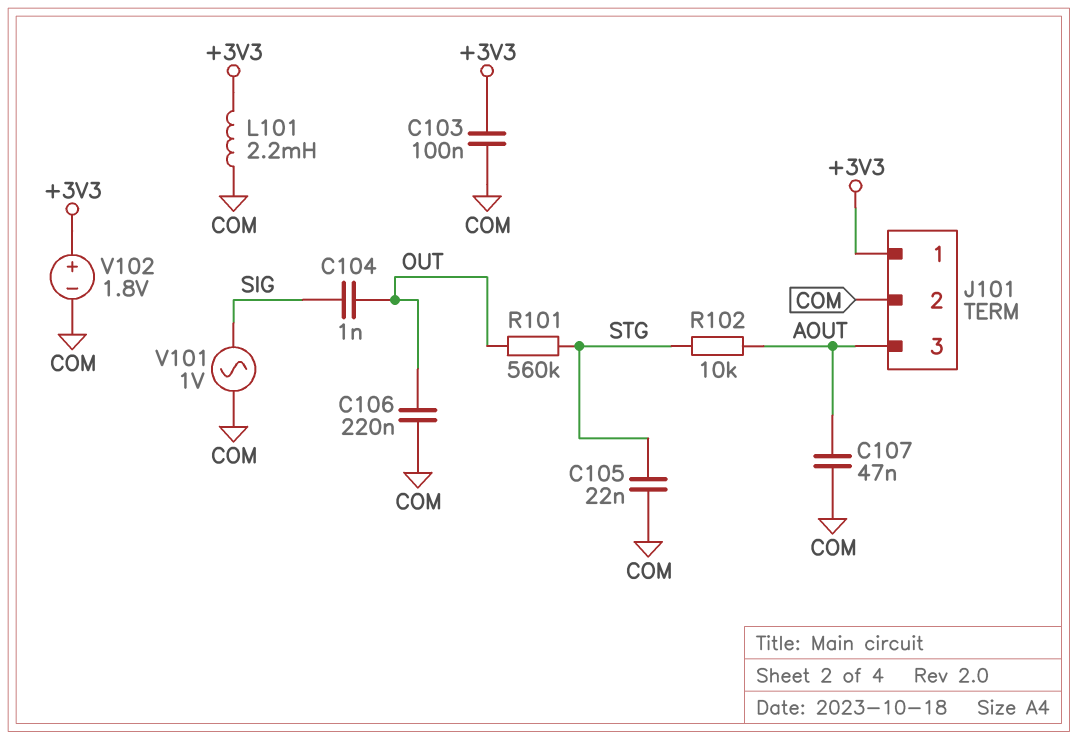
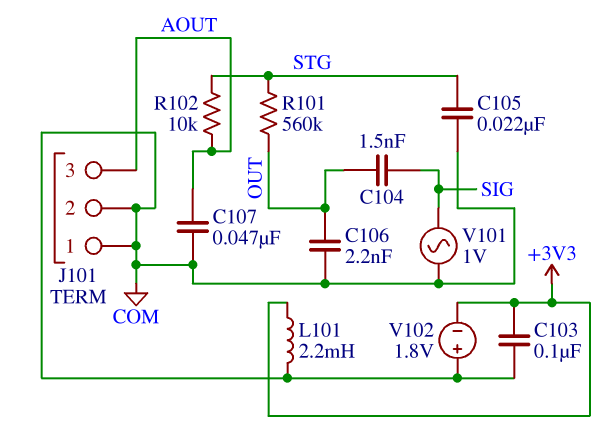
C104: 1nF (OUT, SIG) -> 1.5nF (OUT, SIG)
C106: 220nF (COM, OUT) -> 2.2nF (COM, OUT)
J101 pin 1: +3V3 -> COM
V102: 1.8V (plus +3V3, minus COM) -> 1.8V (plus COM, minus +3V3)

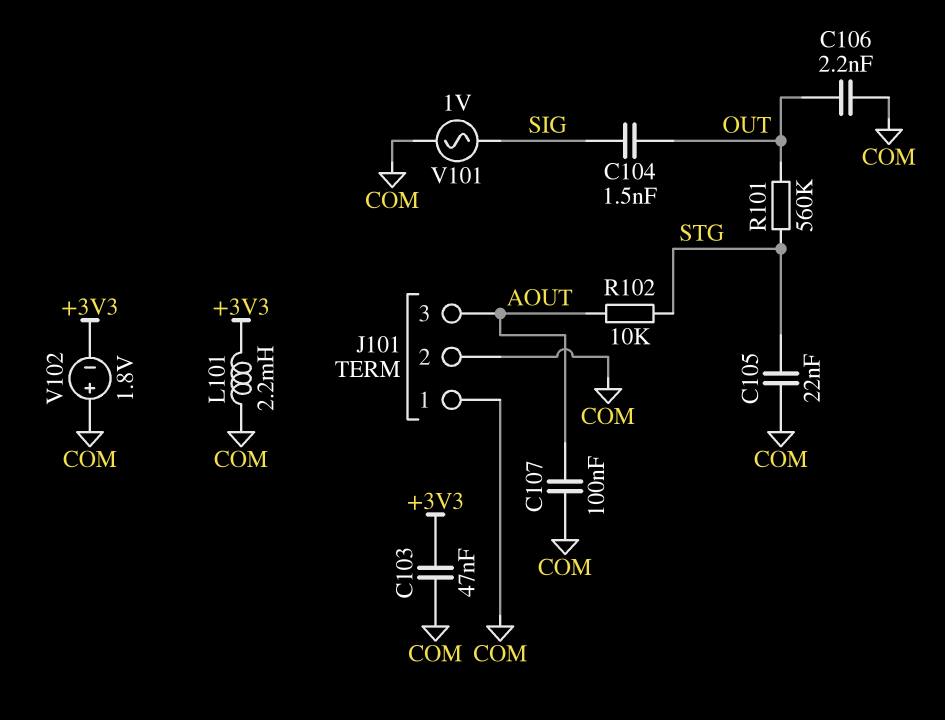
C103: 100nF (+3V3, COM) -> 47nF (+3V3, COM)
C107: 47nF (AOUT, COM) -> 100nF (AOUT, COM)

